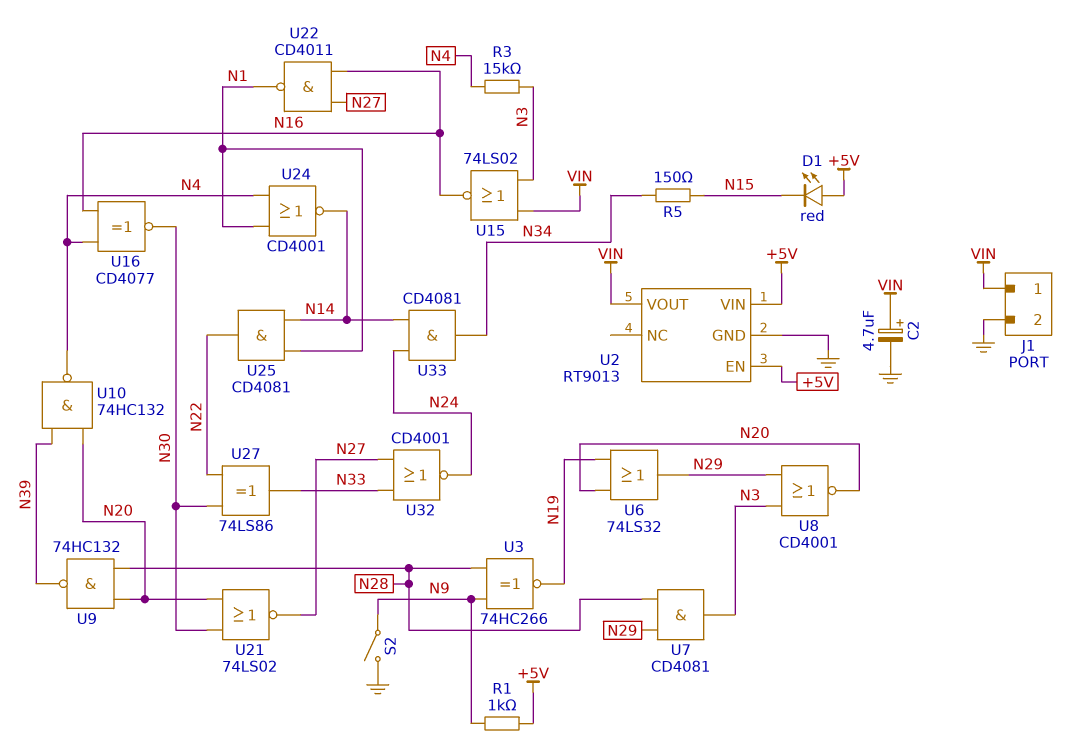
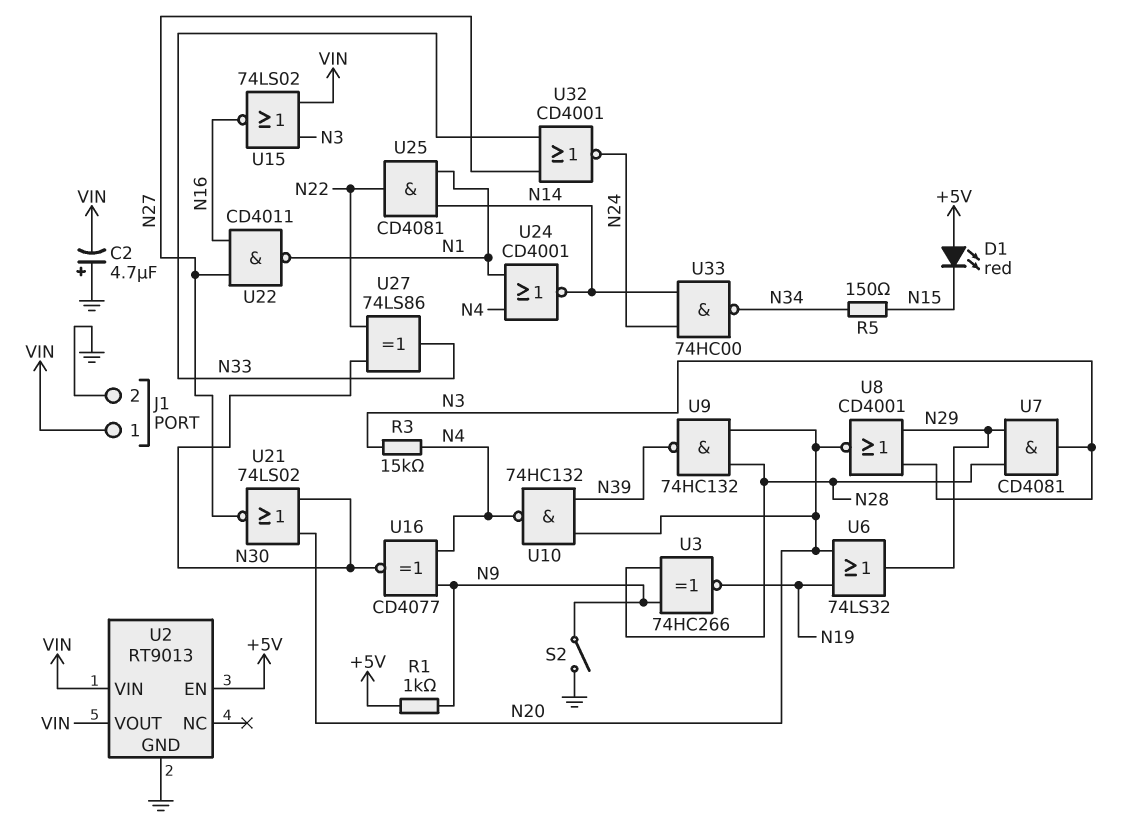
C2: 4.7uF (plus VIN, minus GND) -> 4.7uF (plus GND, minus VIN)
U2 pin VIN: +5V -> VIN
U16: XNOR CD4077 (in N4, in N16, out N30) -> XNOR CD4077 (in N4, in N9, out N30)
U33: AND CD4081 (in N14, in N24, out N34) -> NAND 74HC00 (in N14, in N24, out N34)

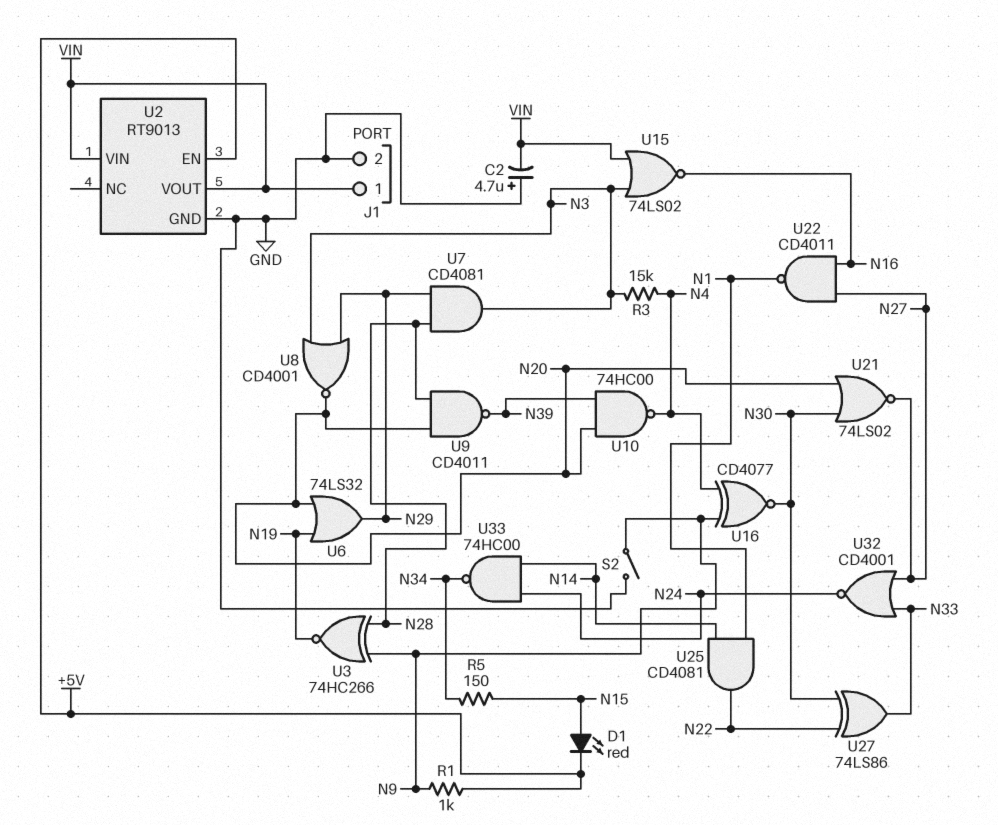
D1: LED red (A +5V, K N15) -> LED red (A N15, K +5V)
U9: NAND 74HC132 (in N20, in N28, out N39) -> NAND CD4011 (in N20, in N28, out N39)
U10: NAND 74HC132 (in N20, in N39, out N4) -> NAND 74HC00 (in N20, in N39, out N4)
U24: NOR CD4001 (in N1, in N4, out N14) -> none

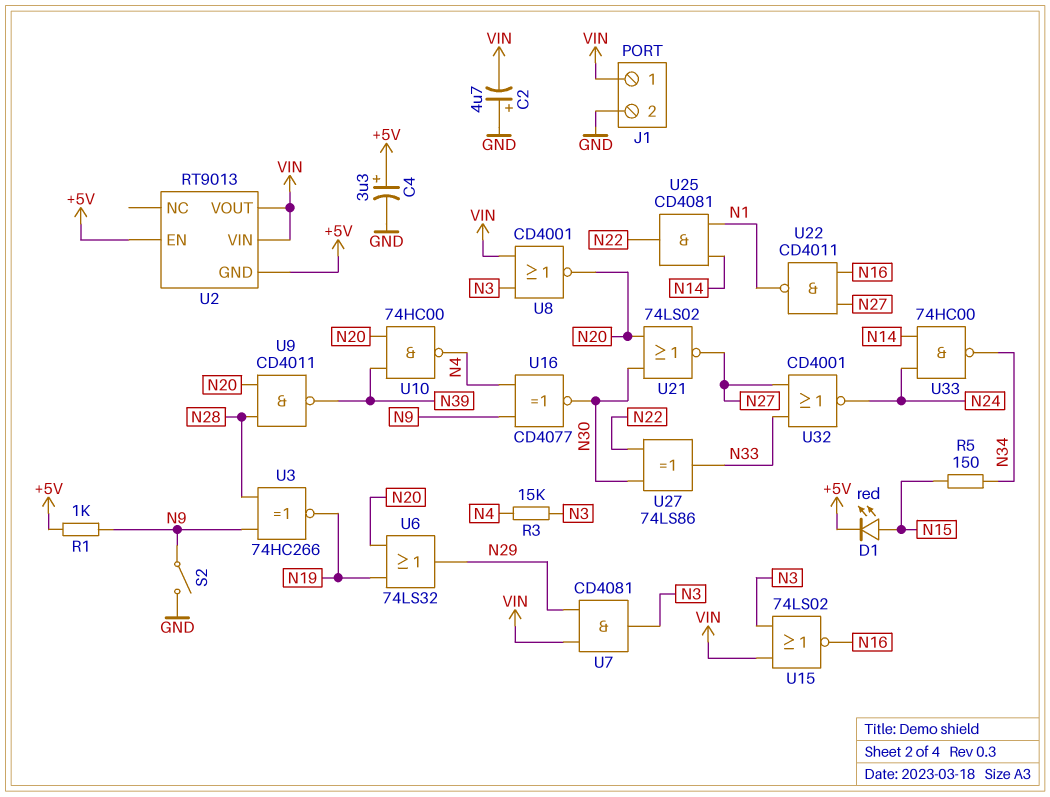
C4: none -> 3.3uF (plus +5V, minus GND)
U2 pin GND: GND -> +5V
U7: AND CD4081 (in N28, in N29, out N3) -> AND CD4081 (in N29, in VIN, out N3)
U8: NOR CD4001 (in N3, in N29, out N20) -> NOR CD4001 (in N3, in VIN, out N20)

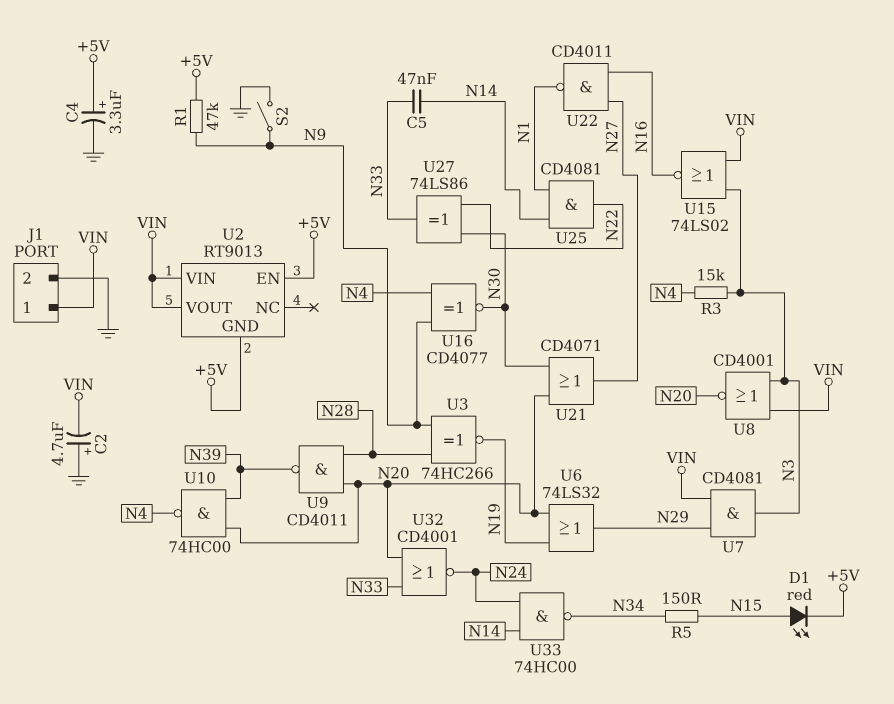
C5: none -> 47nF (N14, N33)
R1: 1k (+5V, N9) -> 47k (+5V, N9)
U21: NOR 74LS02 (in N20, in N30, out N27) -> OR CD4071 (in N20, in N30, out N27)
U32: NOR CD4001 (in N27, in N33, out N24) -> NOR CD4001 (in N20, in N33, out N24)

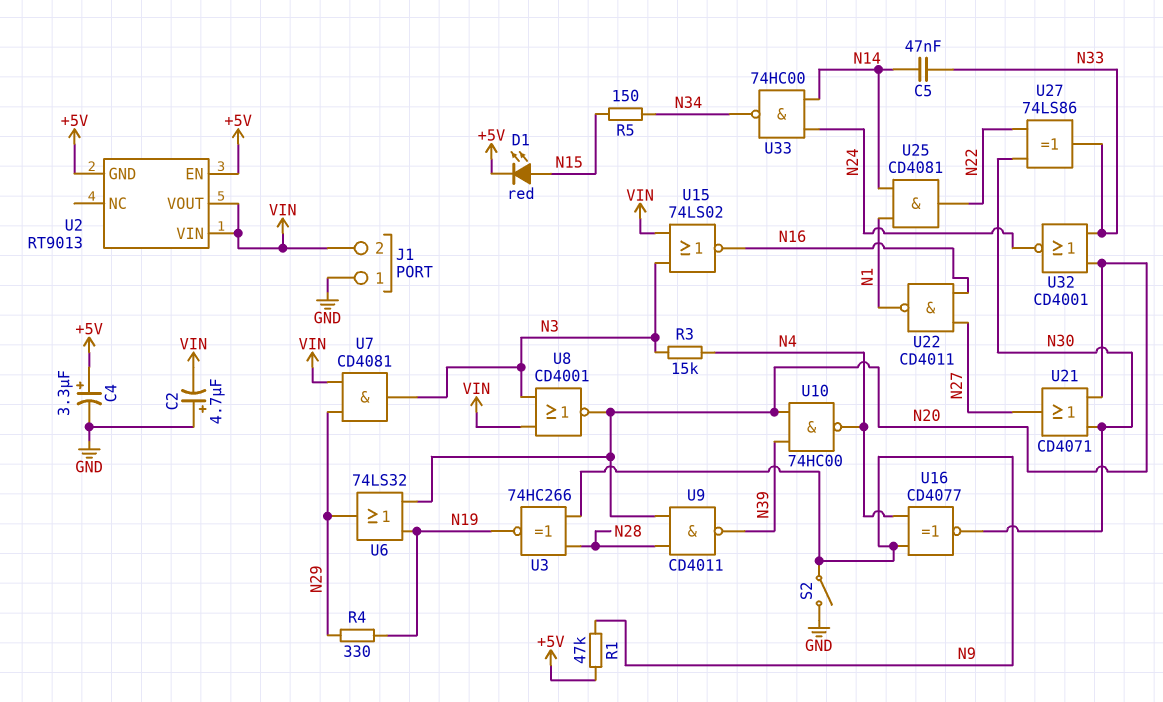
J1 pin 1: VIN -> GND
J1 pin 2: GND -> VIN
R4: none -> 330 (N19, N29)

